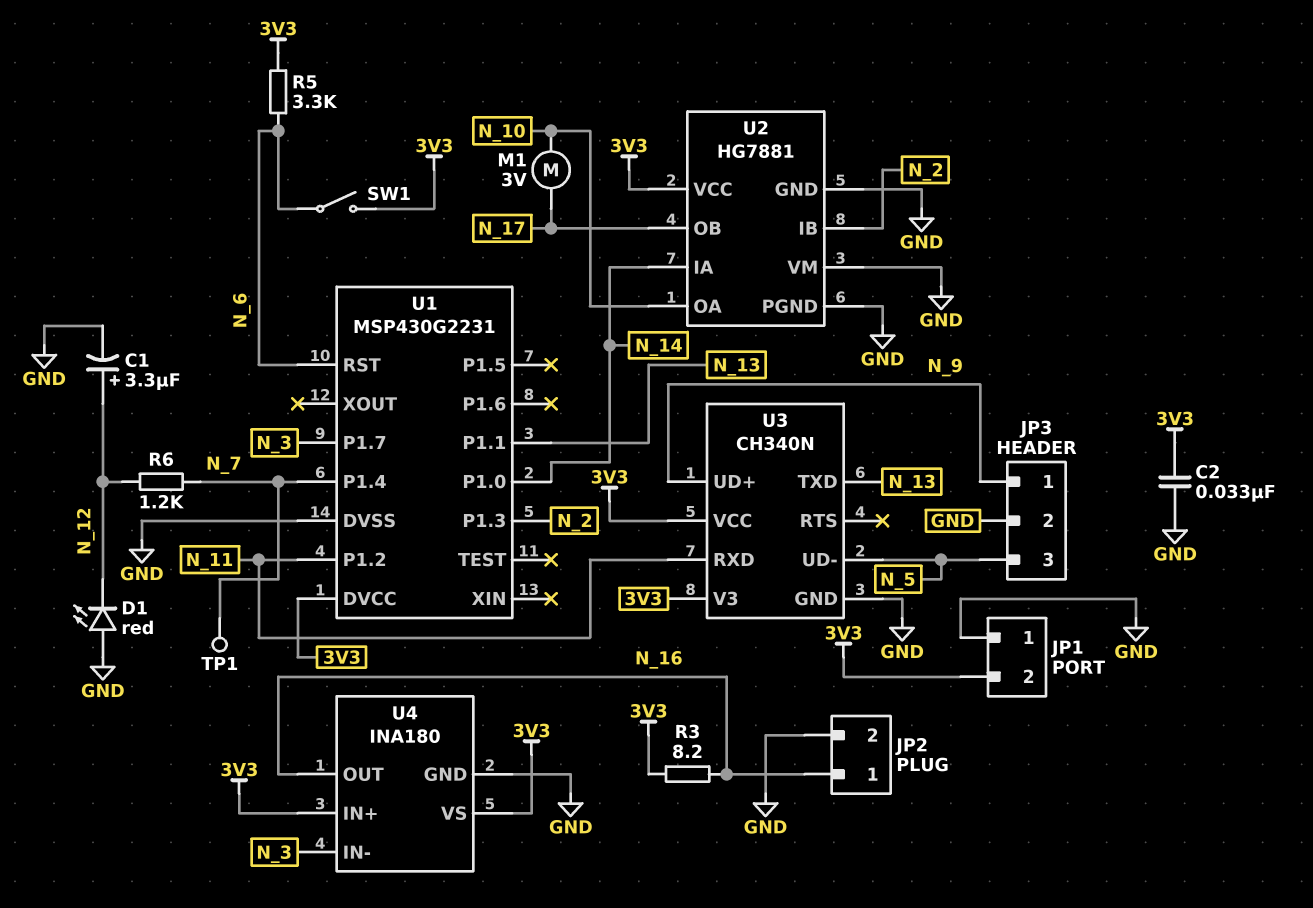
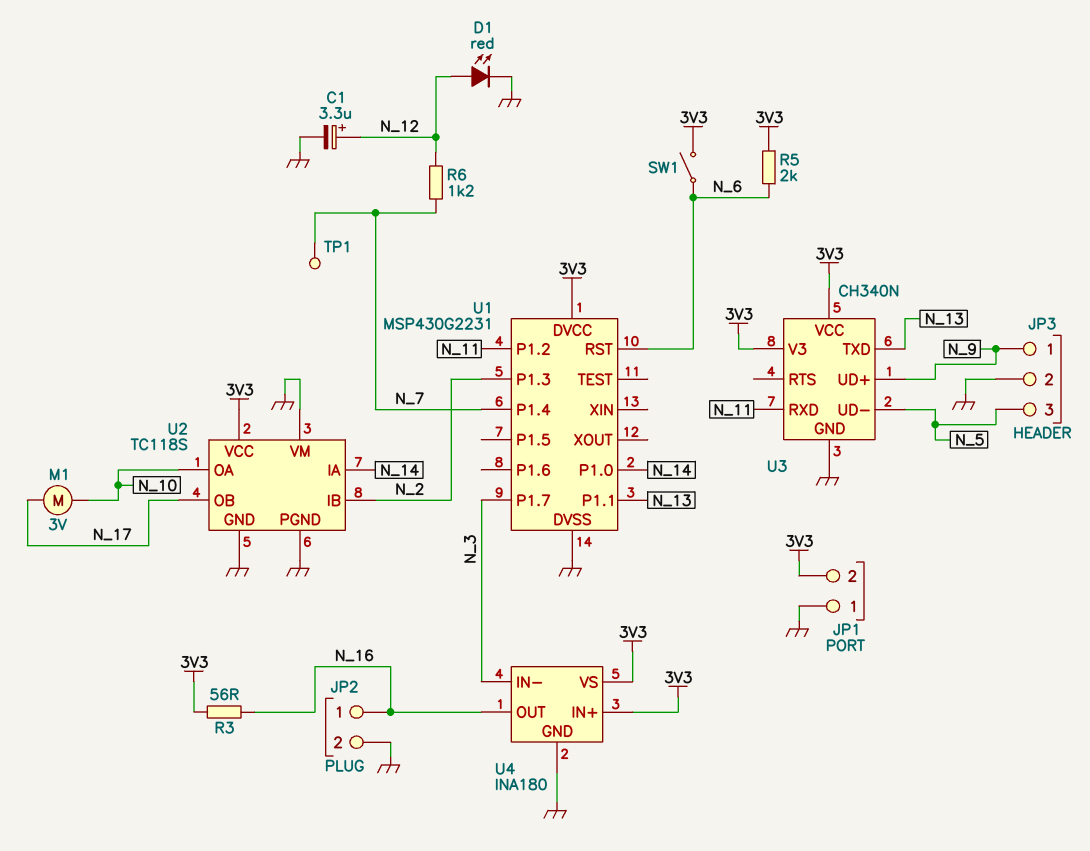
C2: 33nF (3V3, GND) -> none
D1: LED red (A GND, K N_12) -> LED red (A N_12, K GND)
R3: 8.2 (3V3, N_16) -> 56 (3V3, N_16)
R5: 3.3k (3V3, N_6) -> 2k (3V3, N_6)
U2: HG7881 -> TC118S

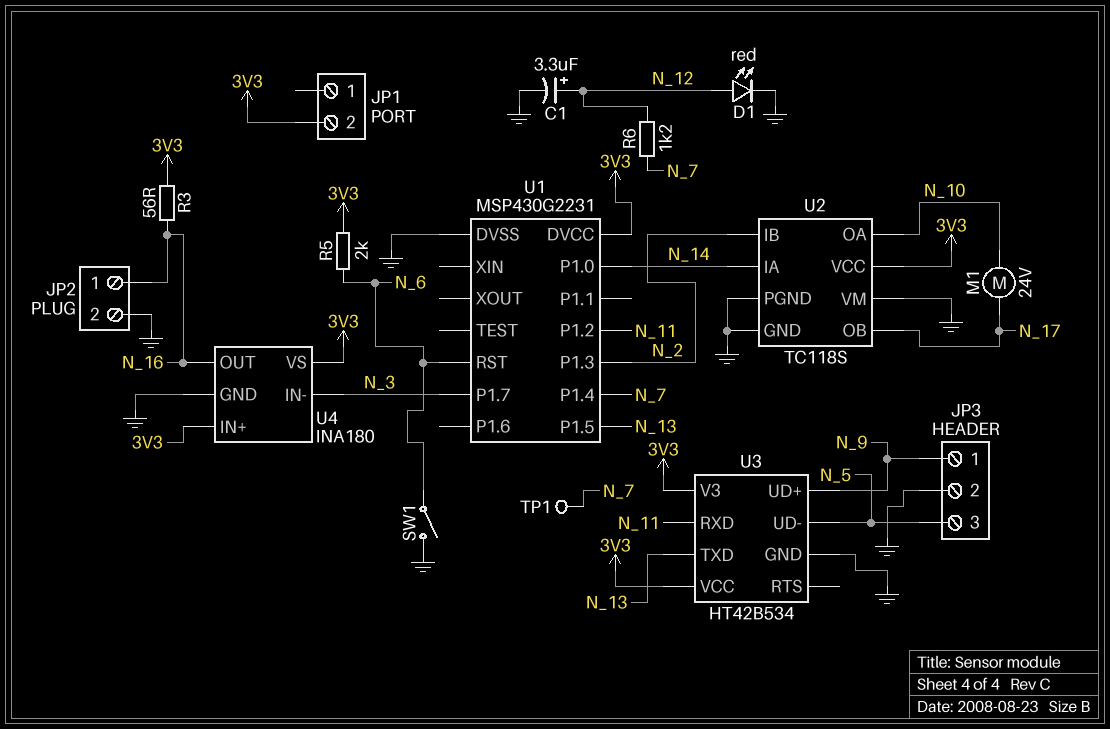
JP1 pin 1: GND -> none
M1: motor 3V (N_10, N_17) -> motor 24V (N_10, N_17)
SW1: switch (3V3, N_6) -> switch (GND, N_6)
U1 pin P1.1: N_13 -> none
U1 pin P1.5: none -> N_13
U3: CH340N -> HT42B534

